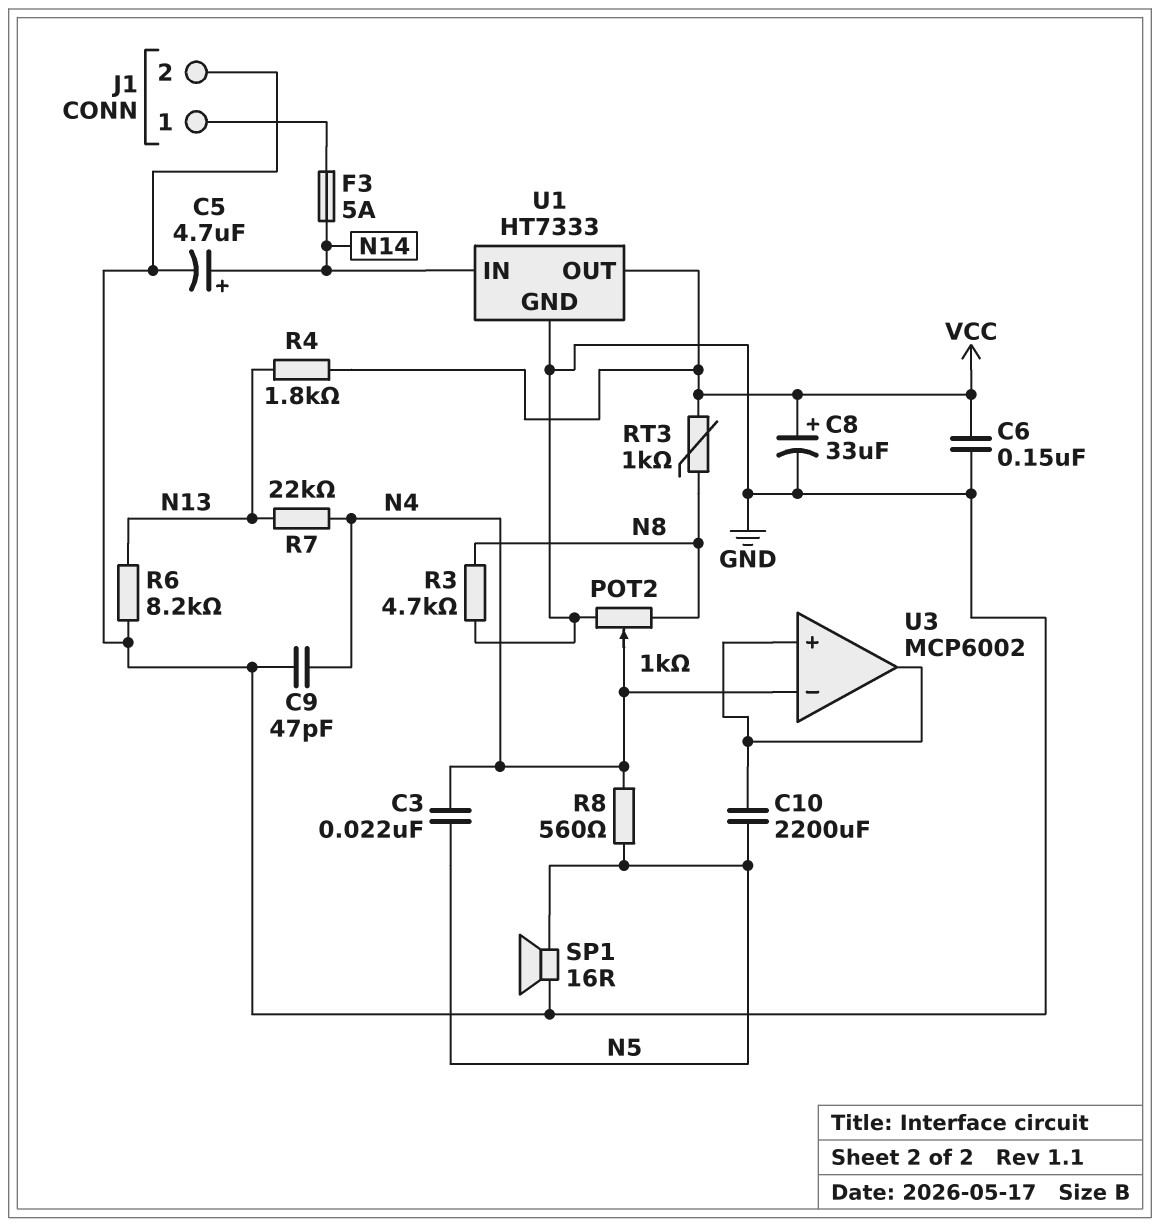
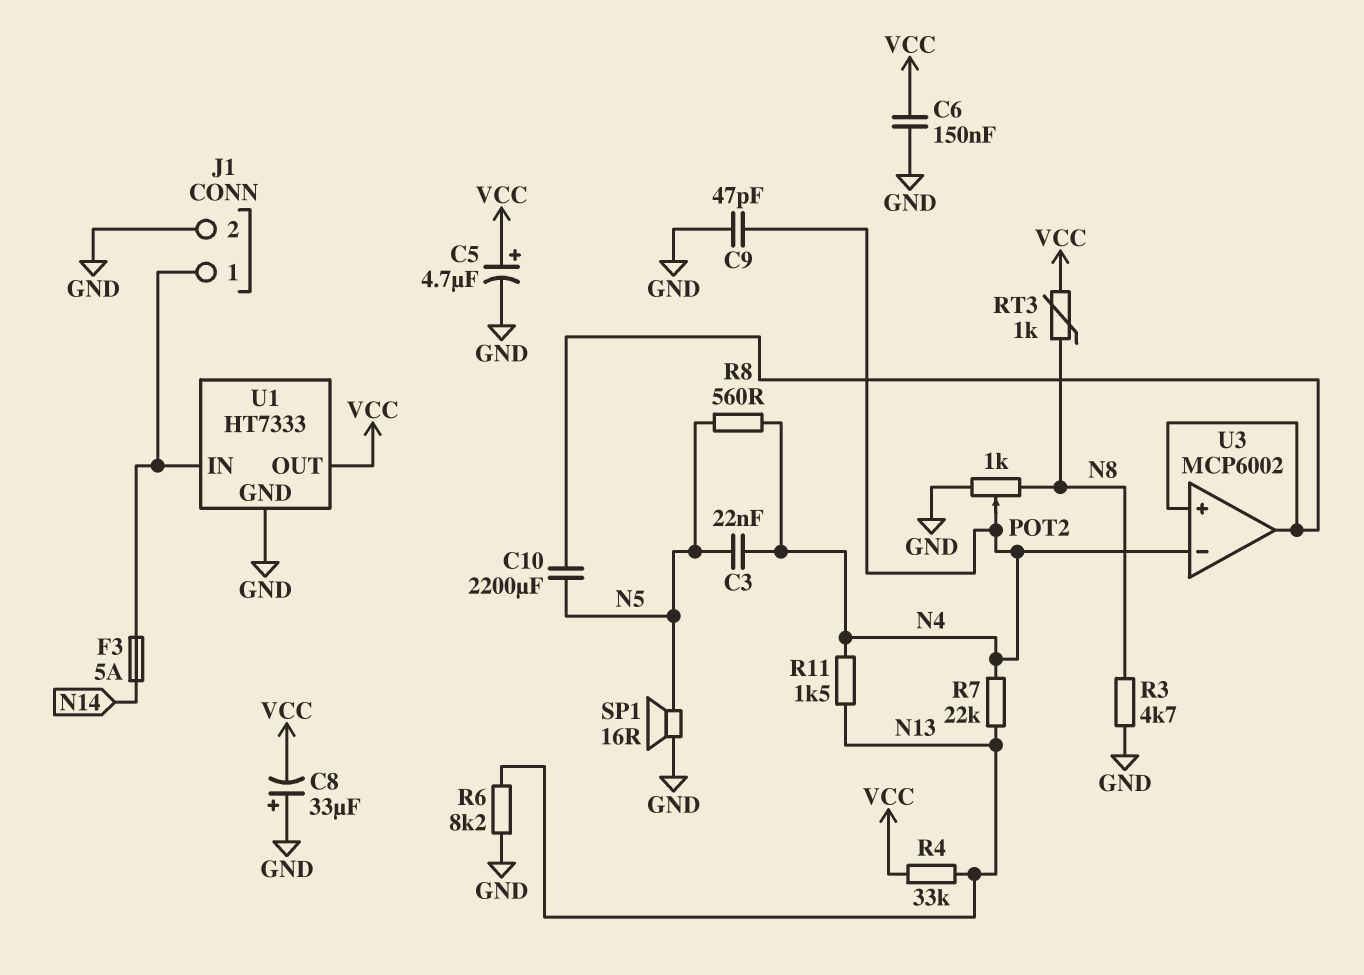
C5: 4.7uF (plus N14, minus GND) -> 4.7uF (plus VCC, minus GND)
C8: 33uF (plus VCC, minus GND) -> 33uF (plus GND, minus VCC)
R4: 1.8k (N13, VCC) -> 33k (N13, VCC)
R11: none -> 1.5k (N4, N13)
U1 pin IN: N14 -> J1/1

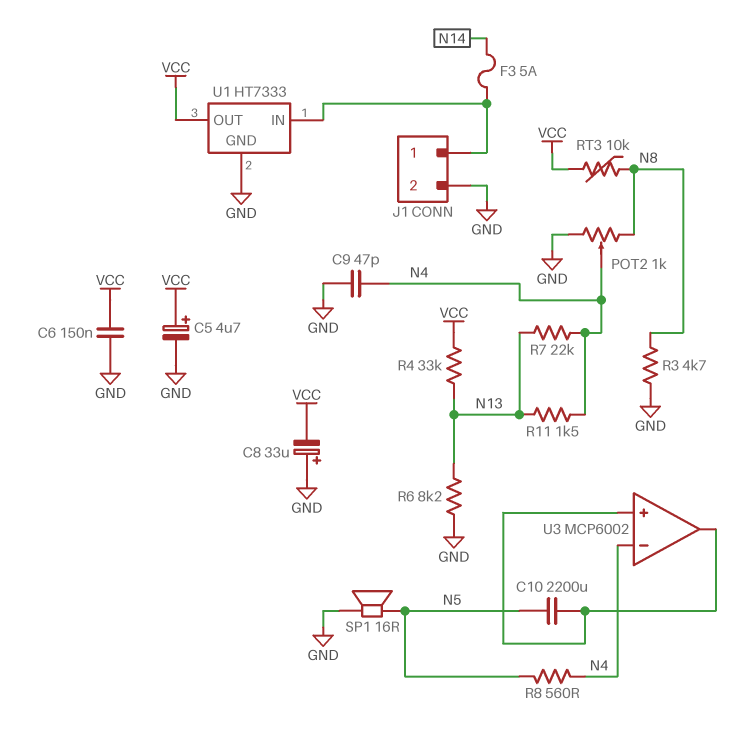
C3: 22nF (N4, N5) -> none
RT3: 1k (N8, VCC) -> 10k (N8, VCC)

